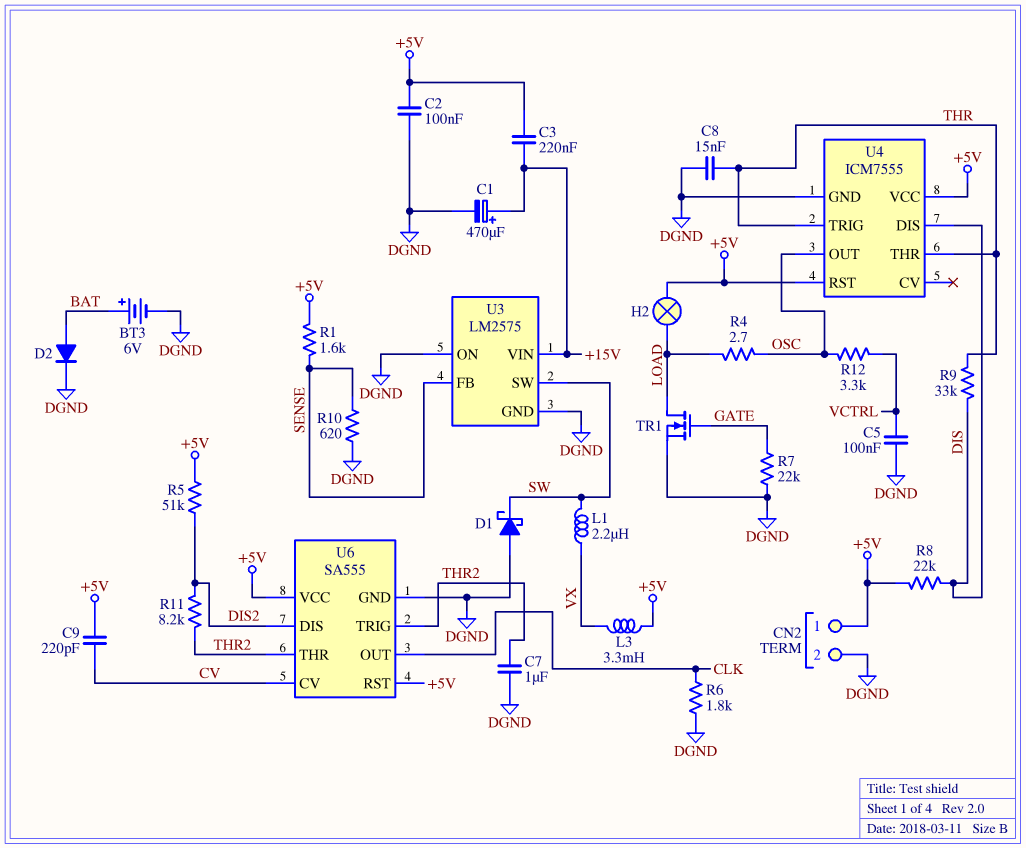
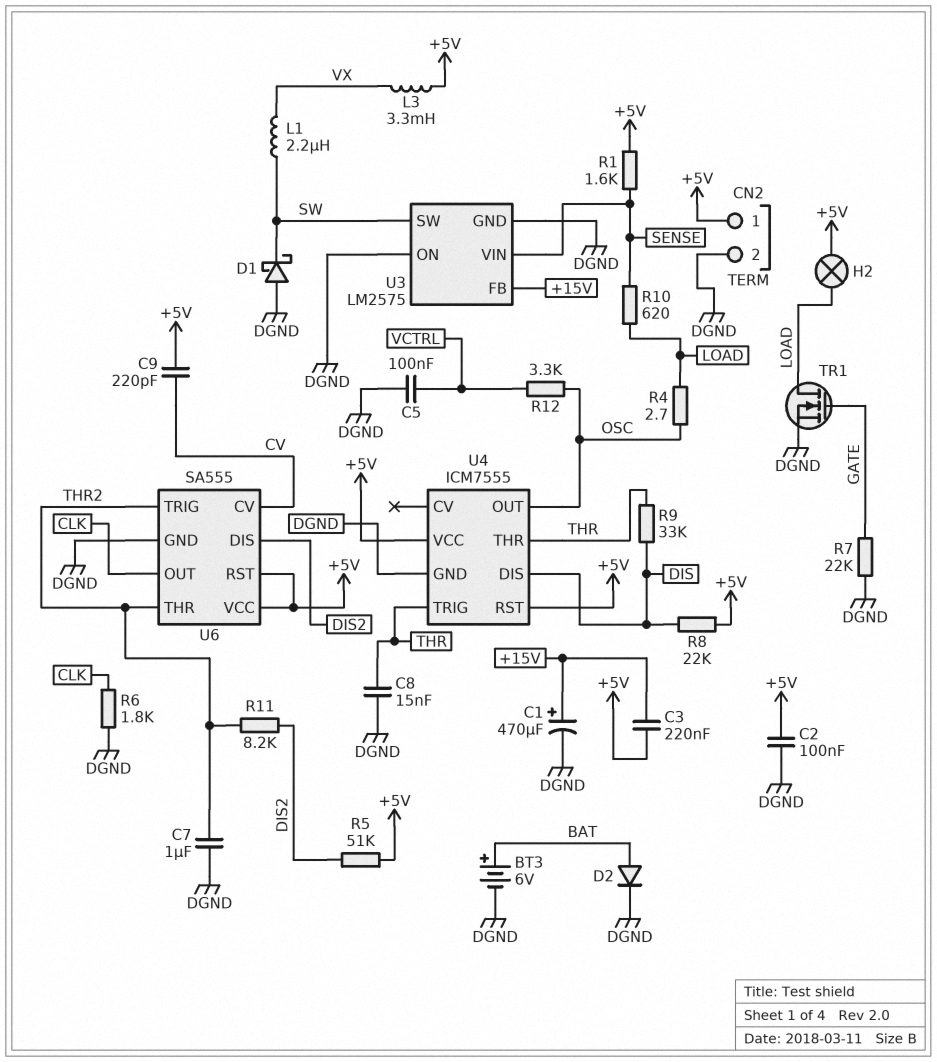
R10: 620 (DGND, SENSE) -> 620 (LOAD, SENSE)
U3 pin FB: SENSE -> +15V
U3 pin VIN: +15V -> SENSE

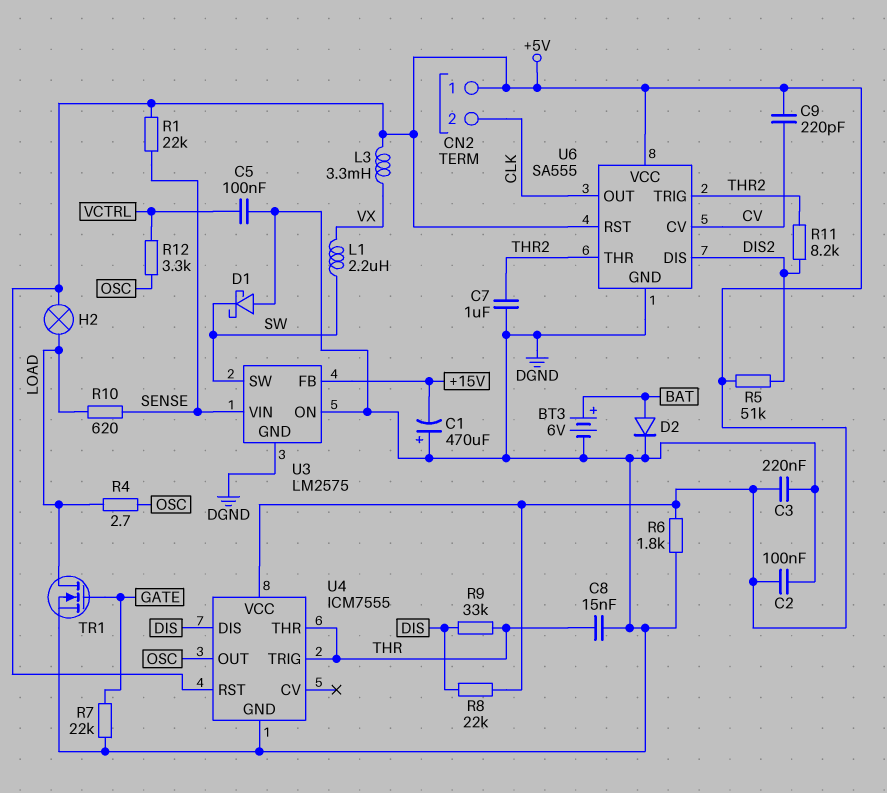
C1: 470uF (plus +15V, minus DGND) -> 470uF (plus DGND, minus +15V)
C3: 220nF (+5V, +15V) -> 220nF (+5V, DGND)
CN2 pin 2: DGND -> CLK
R1: 1.6k (+5V, SENSE) -> 22k (+5V, SENSE)
R6: 1.8k (CLK, DGND) -> 1.8k (+5V, DGND)

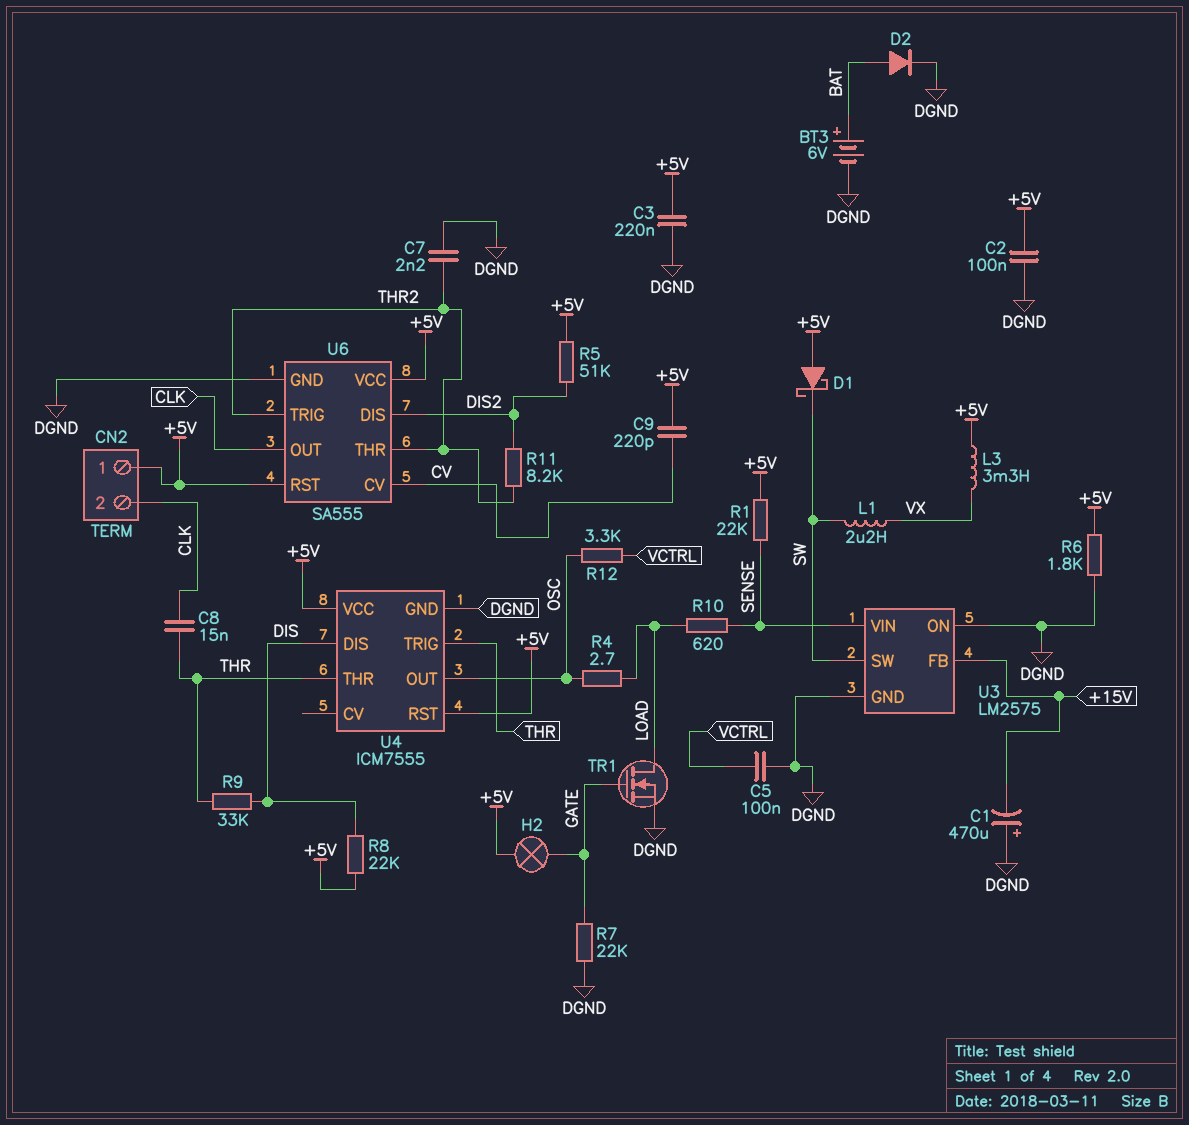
C7: 1uF (DGND, THR2) -> 2.2nF (DGND, THR2)
C8: 15nF (DGND, THR) -> 15nF (CLK, THR)
D1: schottky (A DGND, K SW) -> schottky (A +5V, K SW)
H2: lamp (+5V, LOAD) -> lamp (+5V, GATE)

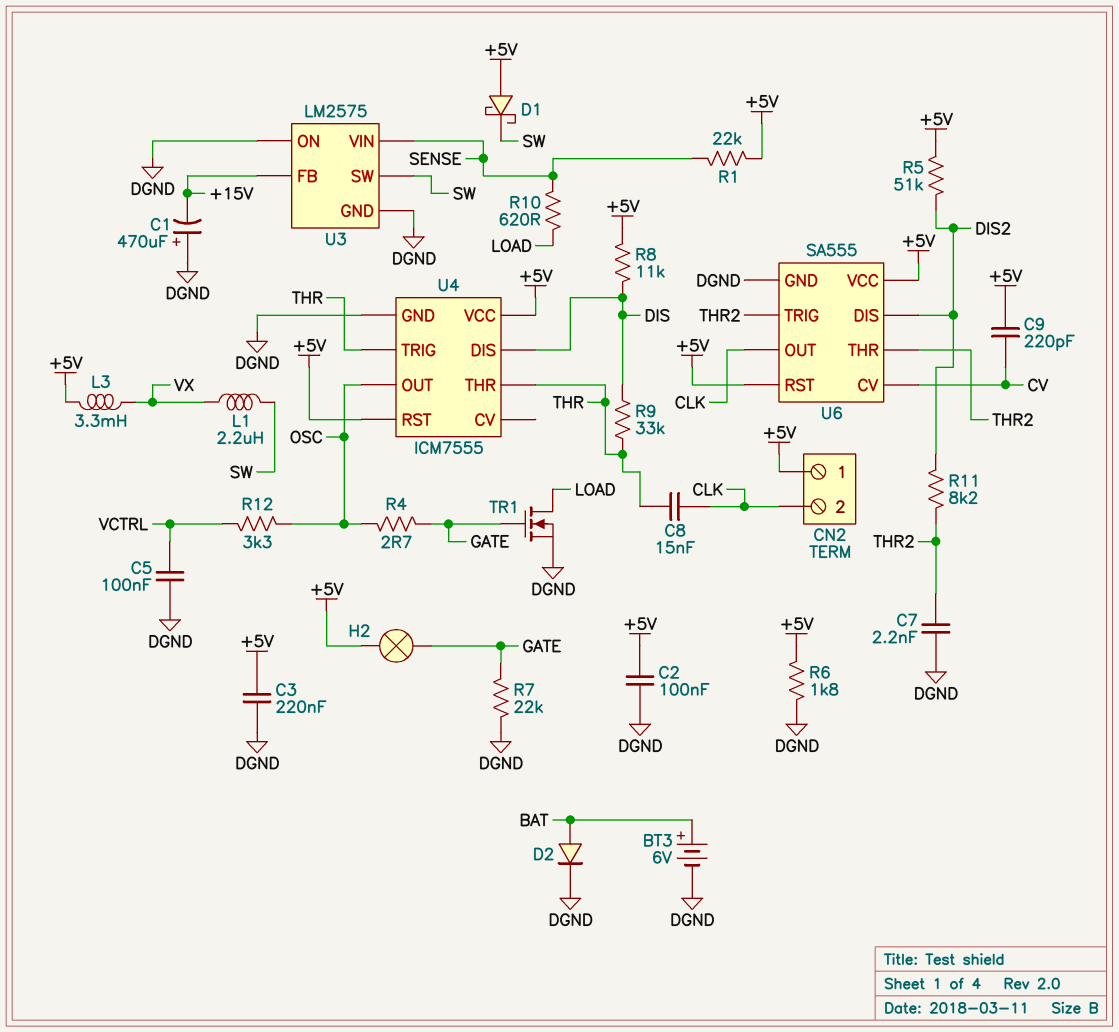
R4: 2.7 (LOAD, OSC) -> 2.7 (GATE, OSC)
R8: 22k (+5V, DIS) -> 11k (+5V, DIS)

